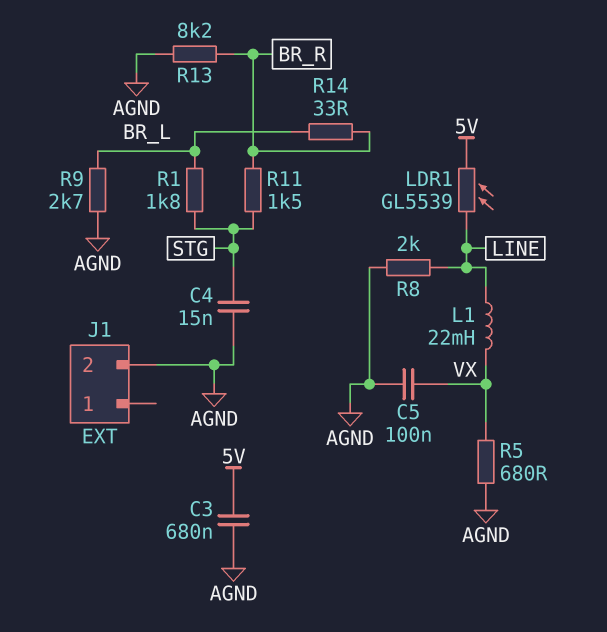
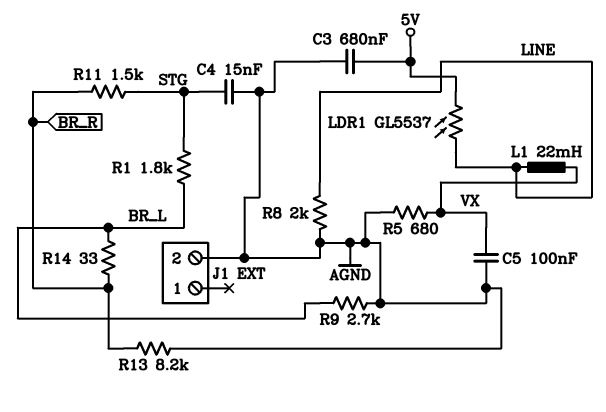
LDR1: GL5539 (5V, LINE) -> GL5537 (5V, LINE)

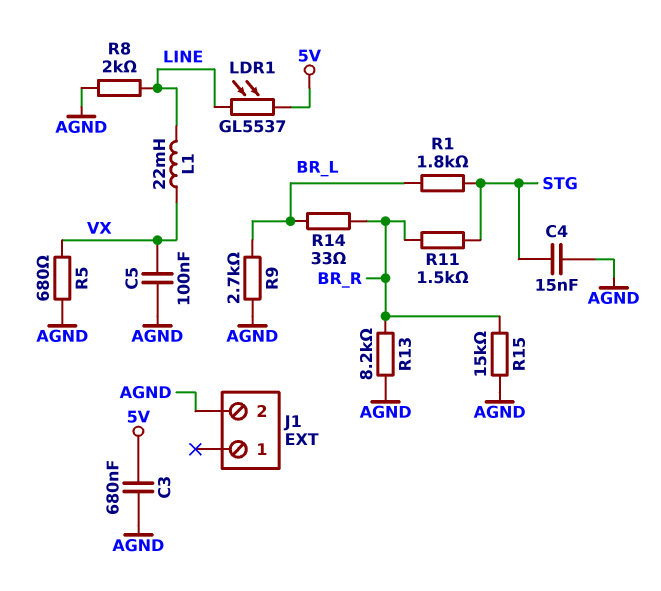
R15: none -> 15k (AGND, BR_R)

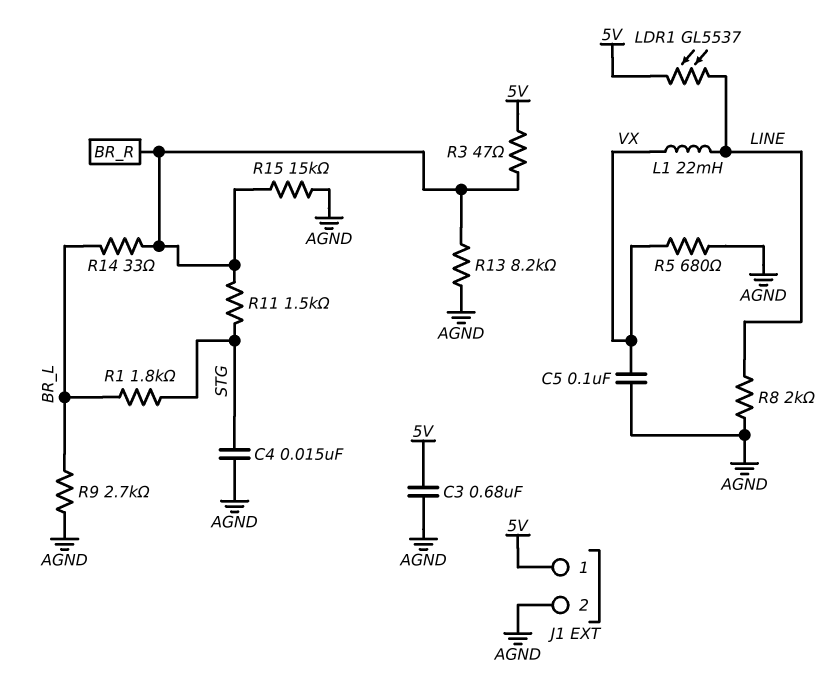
J1 pin 1: none -> 5V
R3: none -> 47 (5V, BR_R)

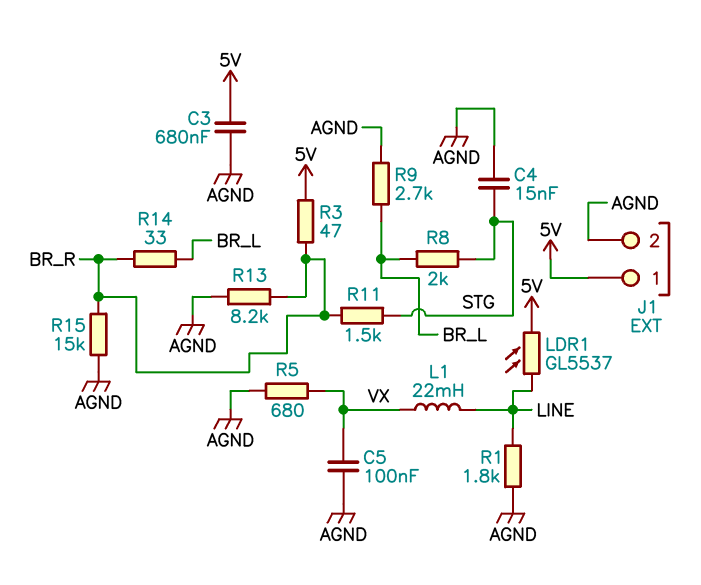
R1: 1.8k (BR_L, STG) -> 1.8k (AGND, LINE)
R8: 2k (AGND, LINE) -> 2k (BR_L, STG)

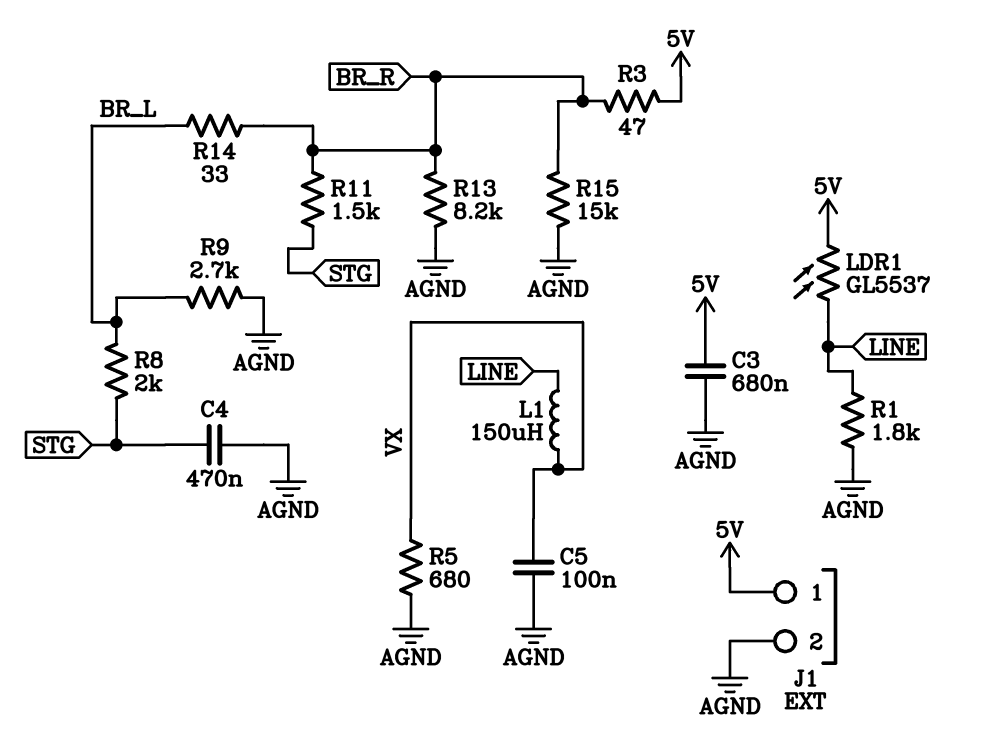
C4: 15nF (AGND, STG) -> 470nF (AGND, STG)
L1: 22mH (LINE, VX) -> 150uH (LINE, VX)

